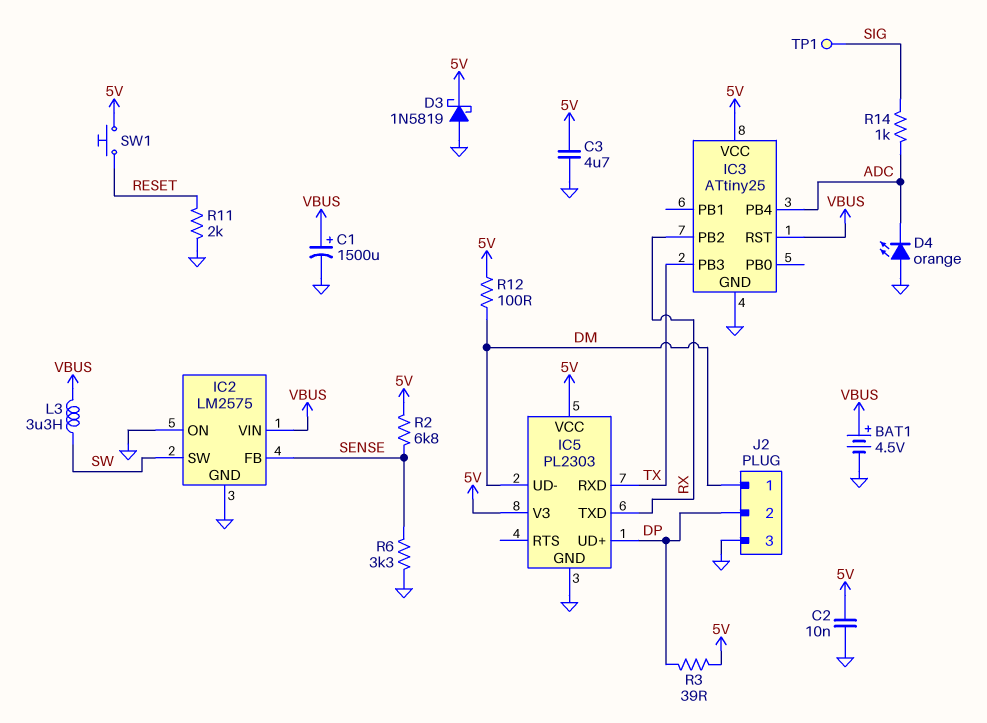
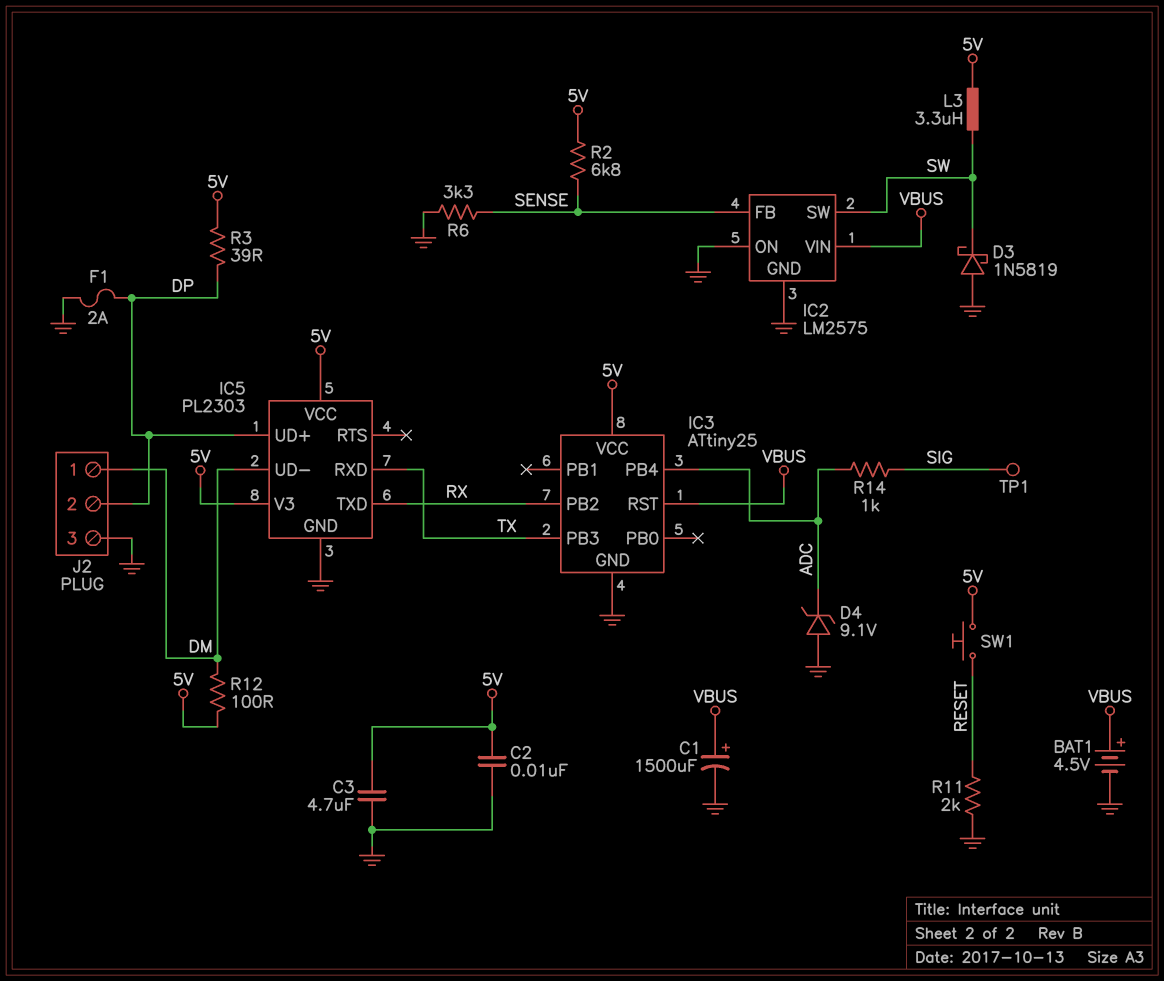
D3: schottky 1N5819 (A GND, K 5V) -> schottky 1N5819 (A GND, K SW)
D4: LED orange (A GND, K ADC) -> zener 9.1V (A GND, K ADC)
F1: none -> 2A (DP, GND)
L3: 3.3uH (SW, VBUS) -> 3.3uH (5V, SW)

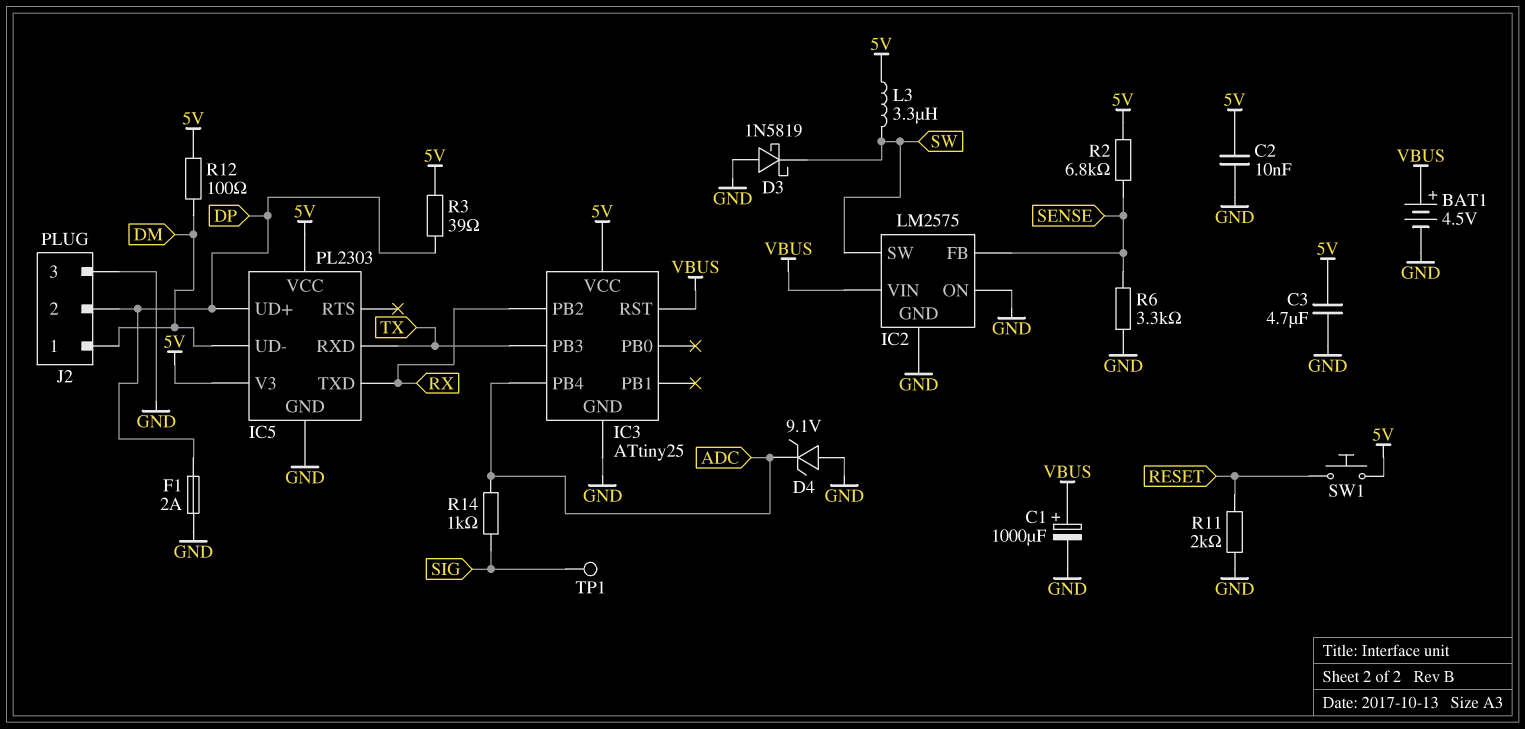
C1: 1500uF (plus VBUS, minus GND) -> 1000uF (plus VBUS, minus GND)

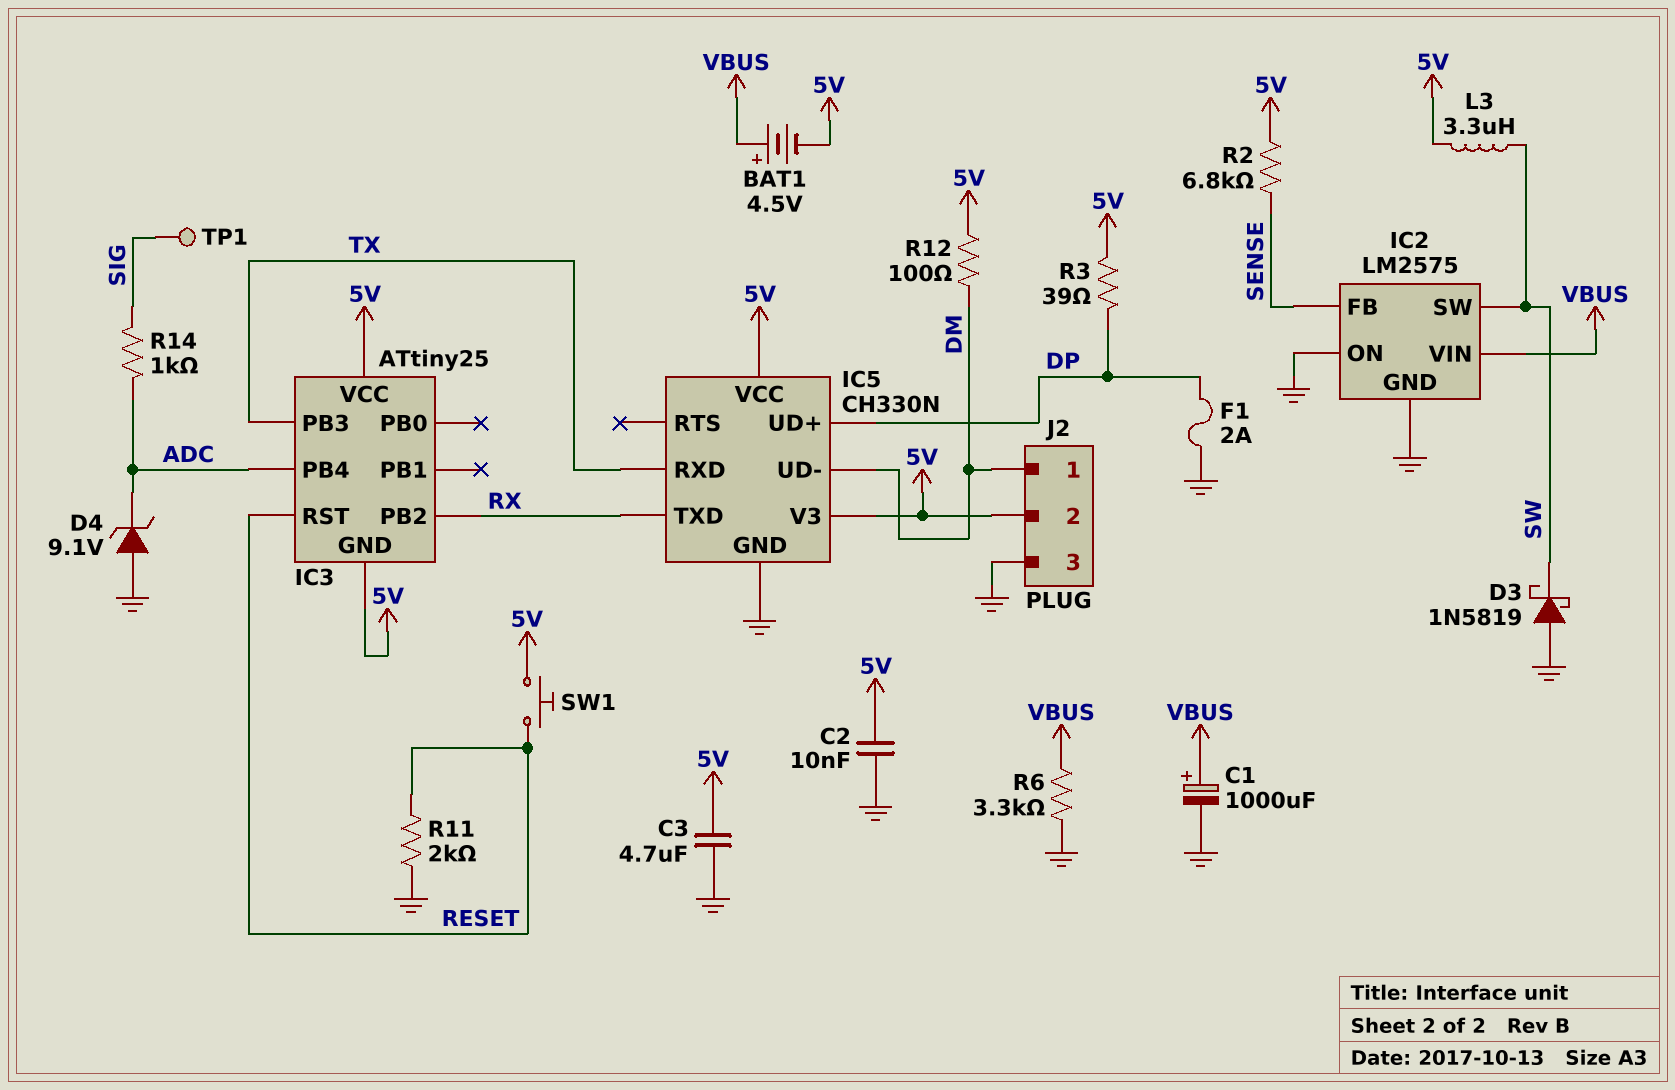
BAT1: 4.5V (plus VBUS, minus GND) -> 4.5V (plus VBUS, minus 5V)
IC3 pin GND: GND -> 5V
IC3 pin RST: VBUS -> RESET
IC5: PL2303 -> CH330N
J2 pin 2: DP -> 5V
R6: 3.3k (GND, SENSE) -> 3.3k (GND, VBUS)

